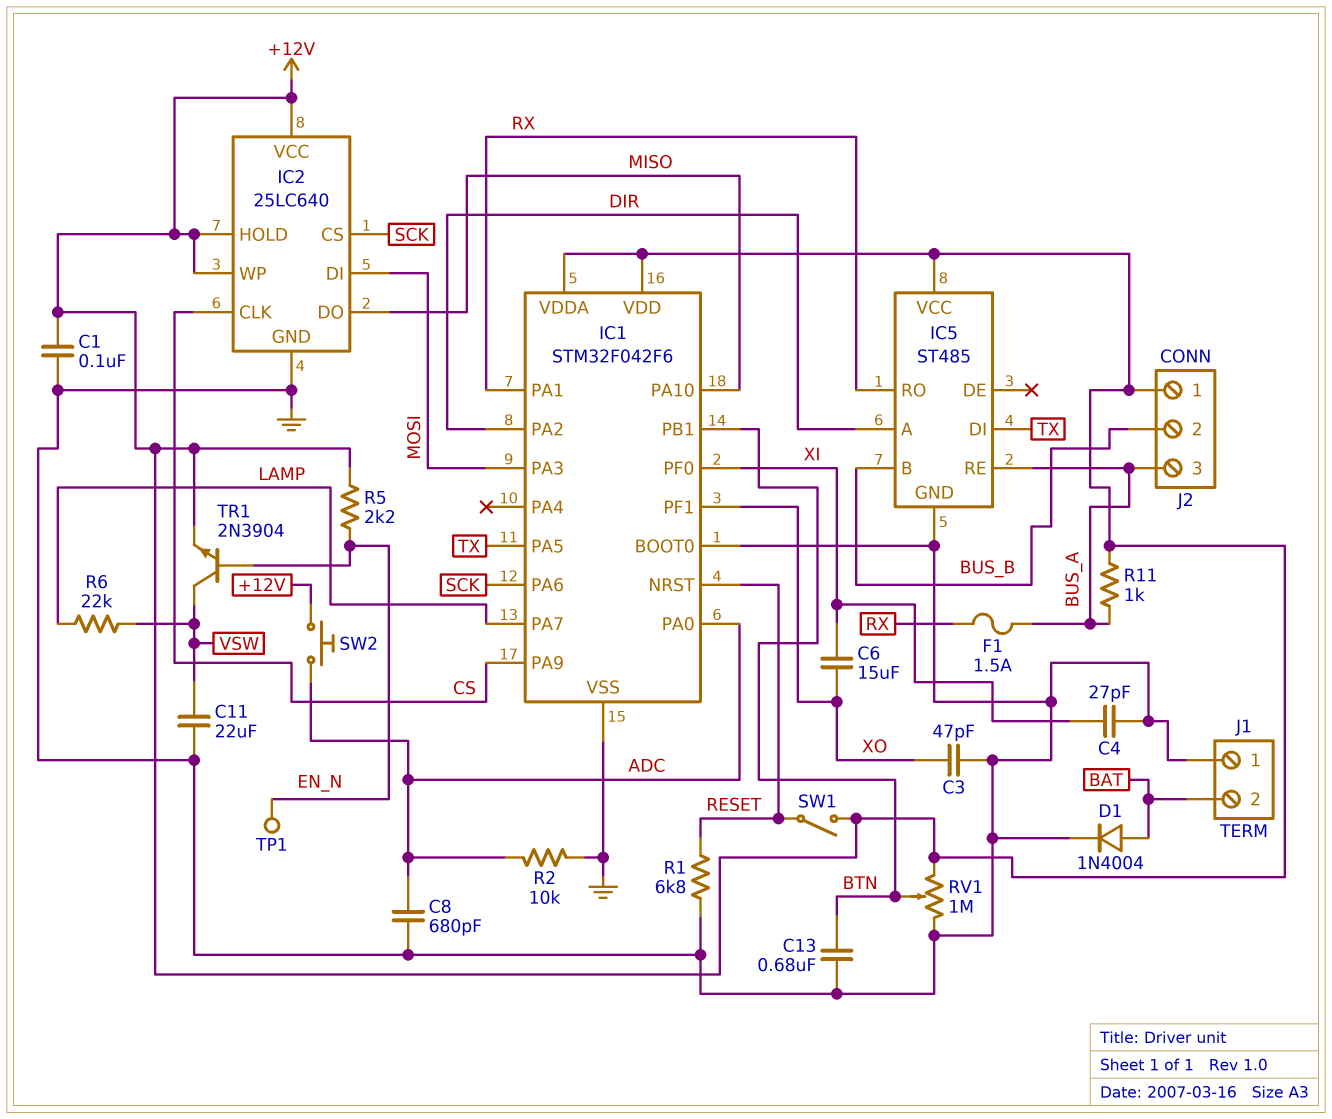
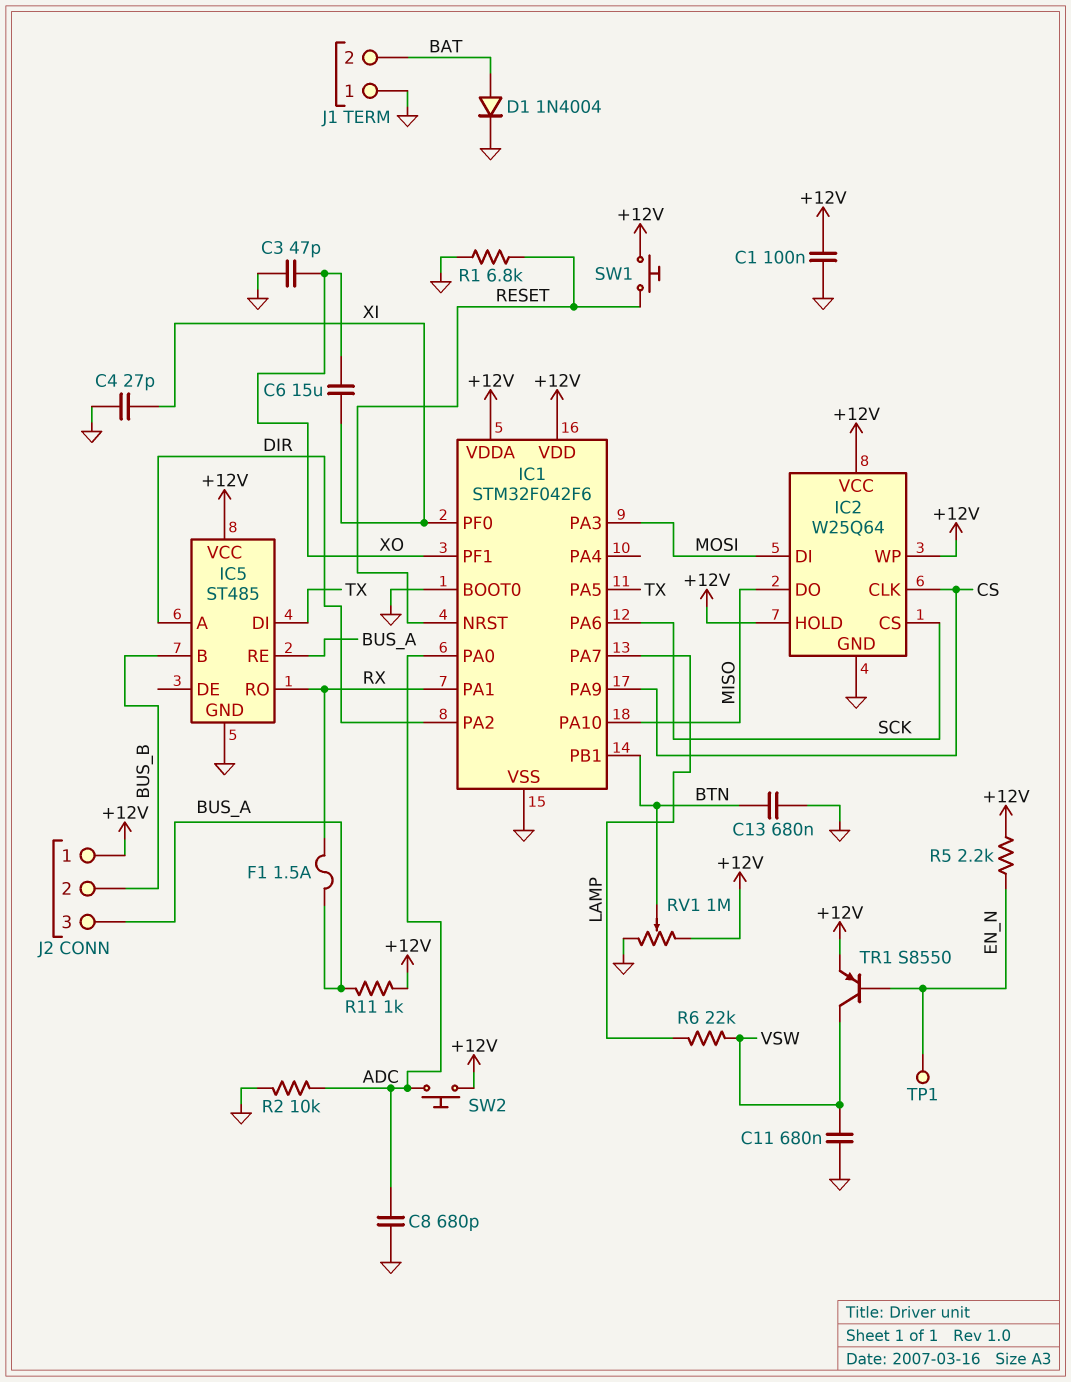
C11: 22uF (GND, VSW) -> 680nF (GND, VSW)
IC2: 25LC640 -> W25Q64
SW1: switch (+12V, RESET) -> button (+12V, RESET)
TR1: NPN 2N3904 (B EN_N, C VSW, E +12V) -> PNP S8550 (B EN_N, C VSW, E +12V)

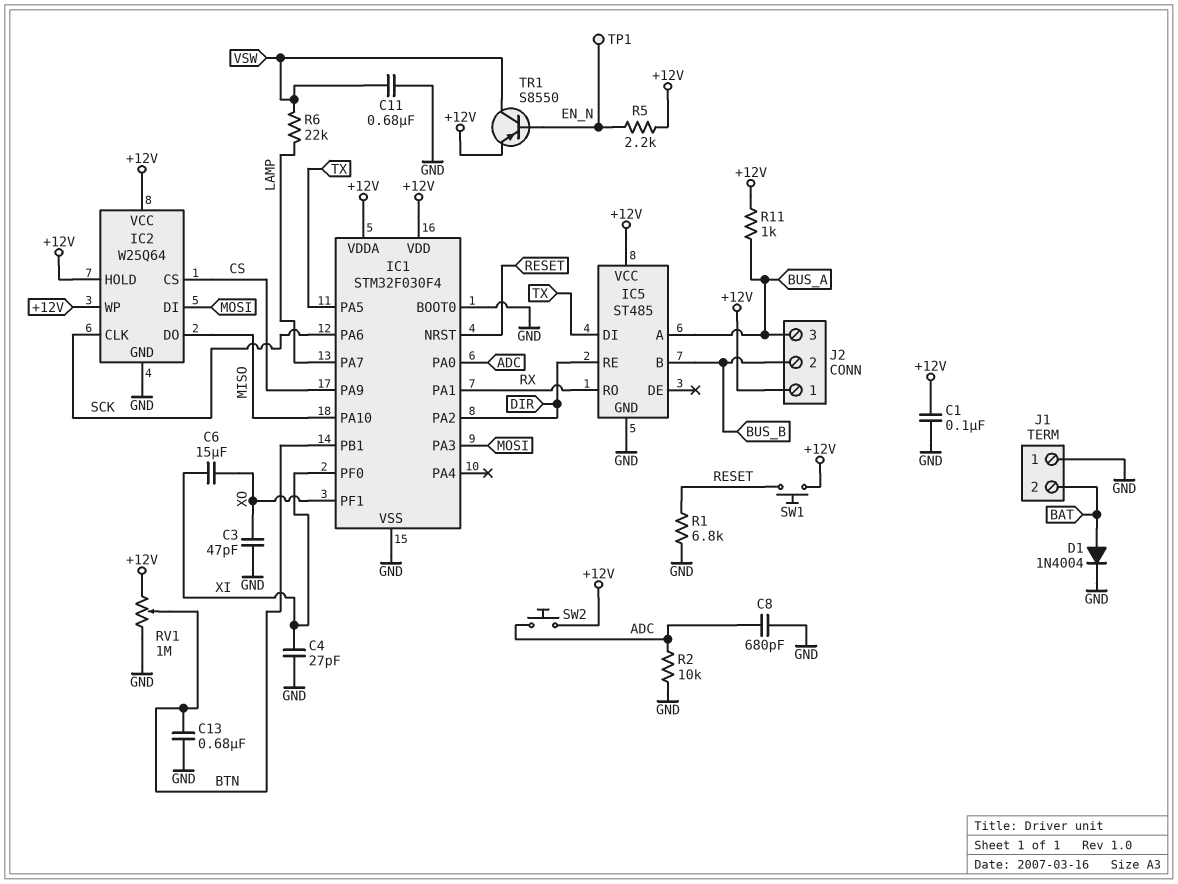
F1: 1.5A (BUS_A, RX) -> none
IC1: STM32F042F6 -> STM32F030F4
IC2 pin CLK: CS -> SCK
IC2 pin CS: SCK -> CS
IC5 pin A: DIR -> BUS_A
IC5 pin RE: BUS_A -> DIR

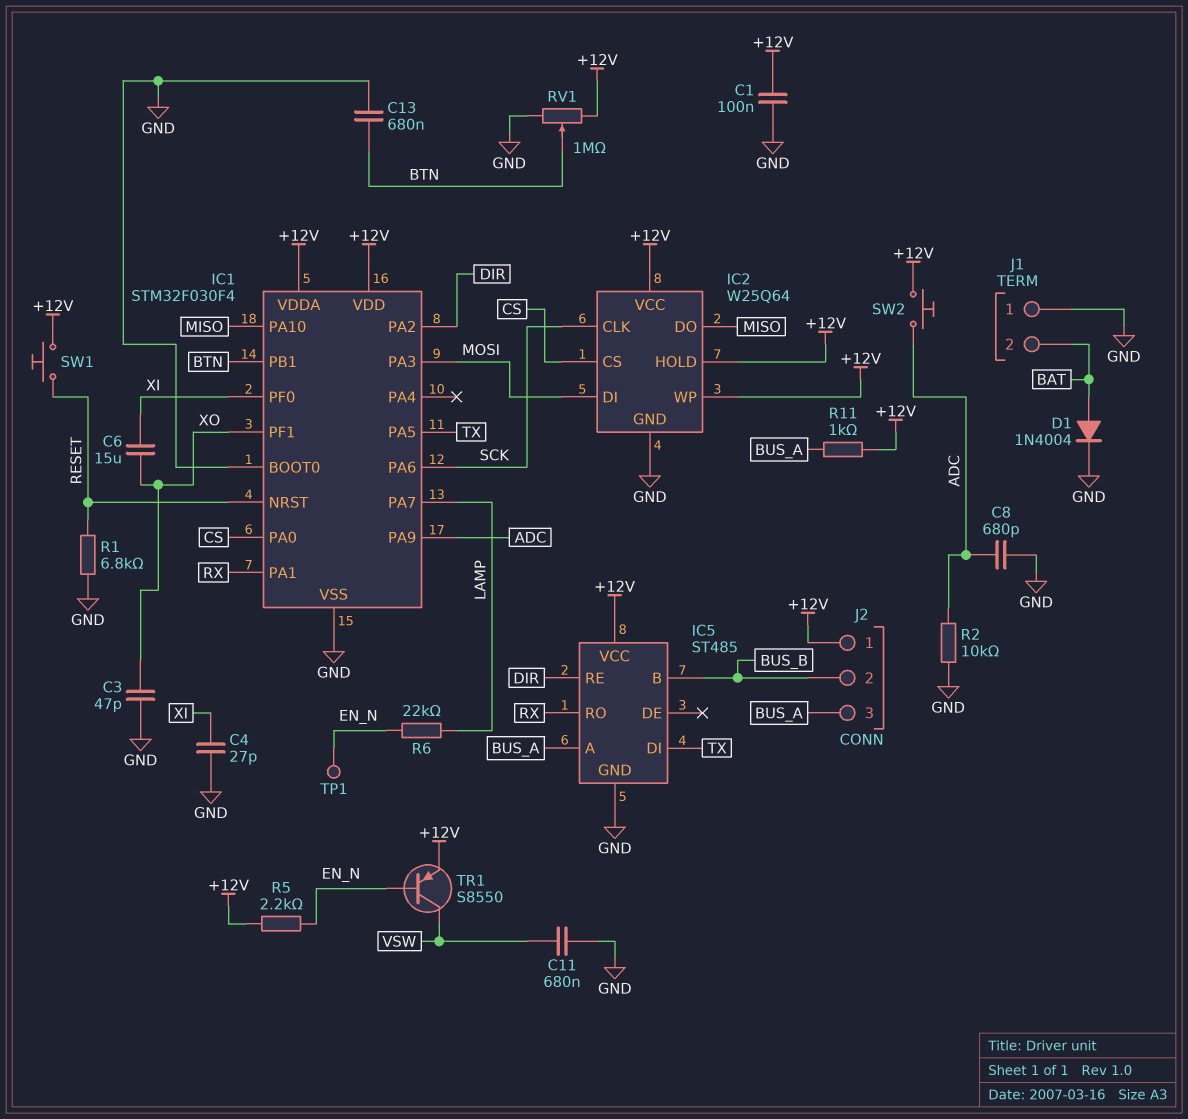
IC1 pin PA0: ADC -> CS
IC1 pin PA9: CS -> ADC
R6: 22k (LAMP, VSW) -> 22k (EN_N, LAMP)

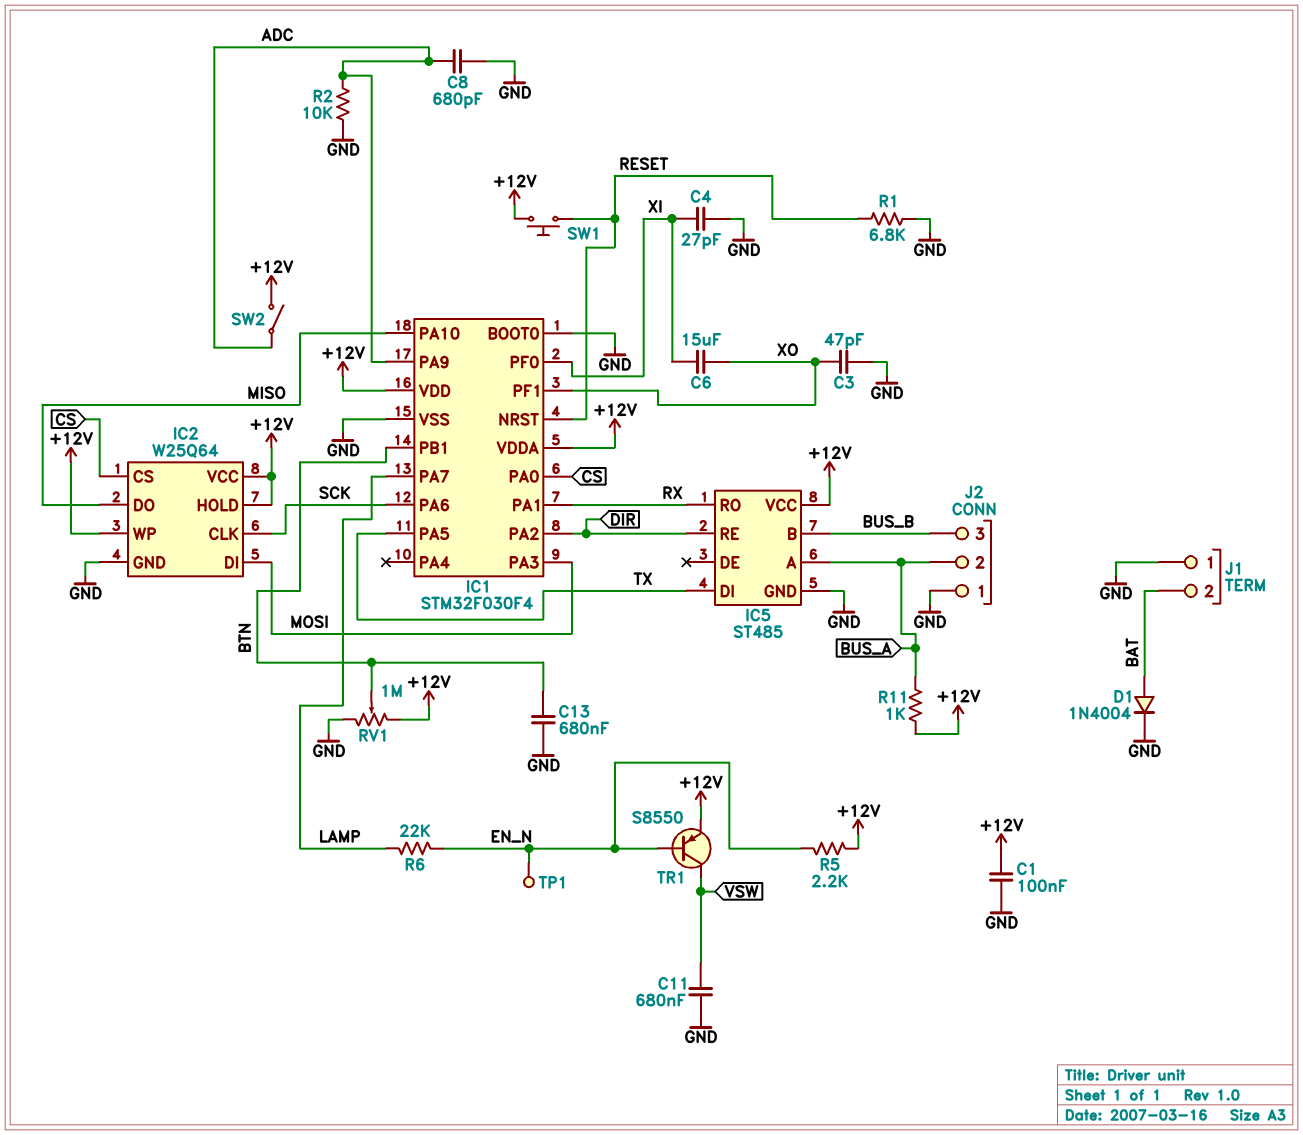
J2 pin 1: +12V -> GND
J2 pin 2: BUS_B -> BUS_A
J2 pin 3: BUS_A -> BUS_B
SW2: button (+12V, ADC) -> switch (+12V, ADC)

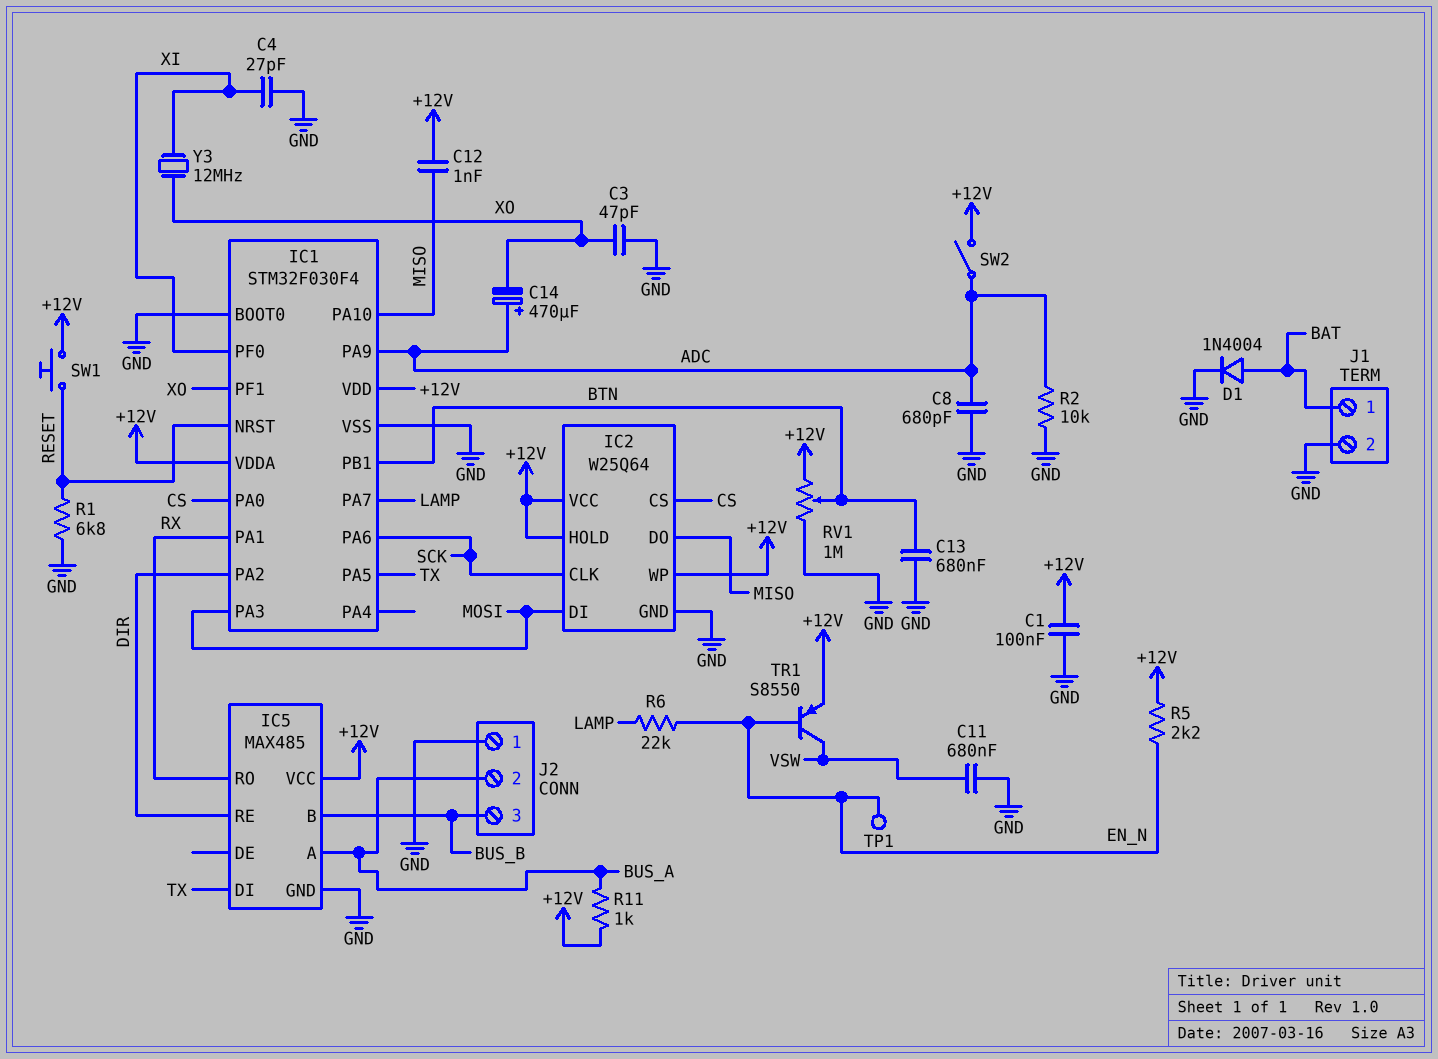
C6: 15uF (XI, XO) -> none
C12: none -> 1nF (+12V, MISO)
C14: none -> 470uF (plus ADC, minus XO)
IC5: ST485 -> MAX485
J1 pin 1: GND -> BAT
J1 pin 2: BAT -> GND
Y3: none -> 12MHz (XI, XO)

